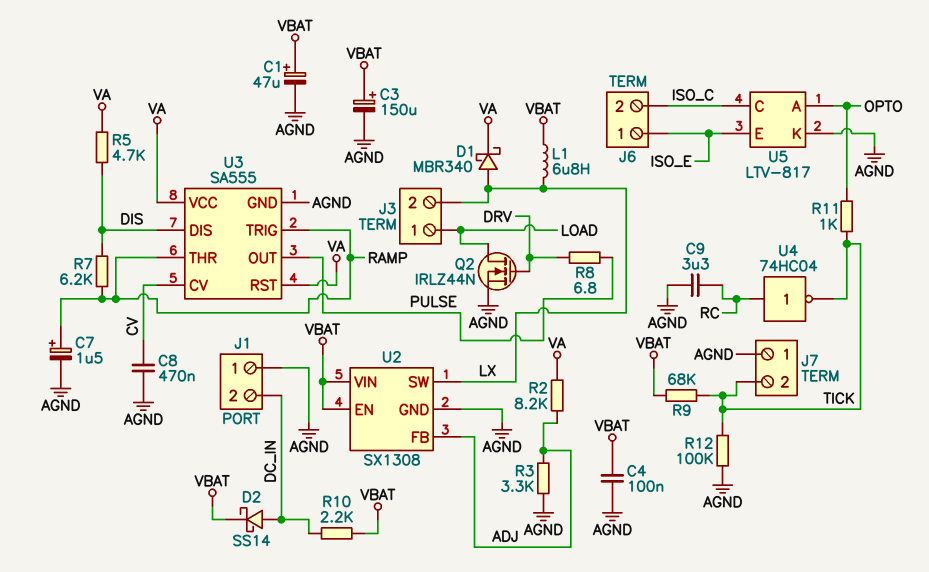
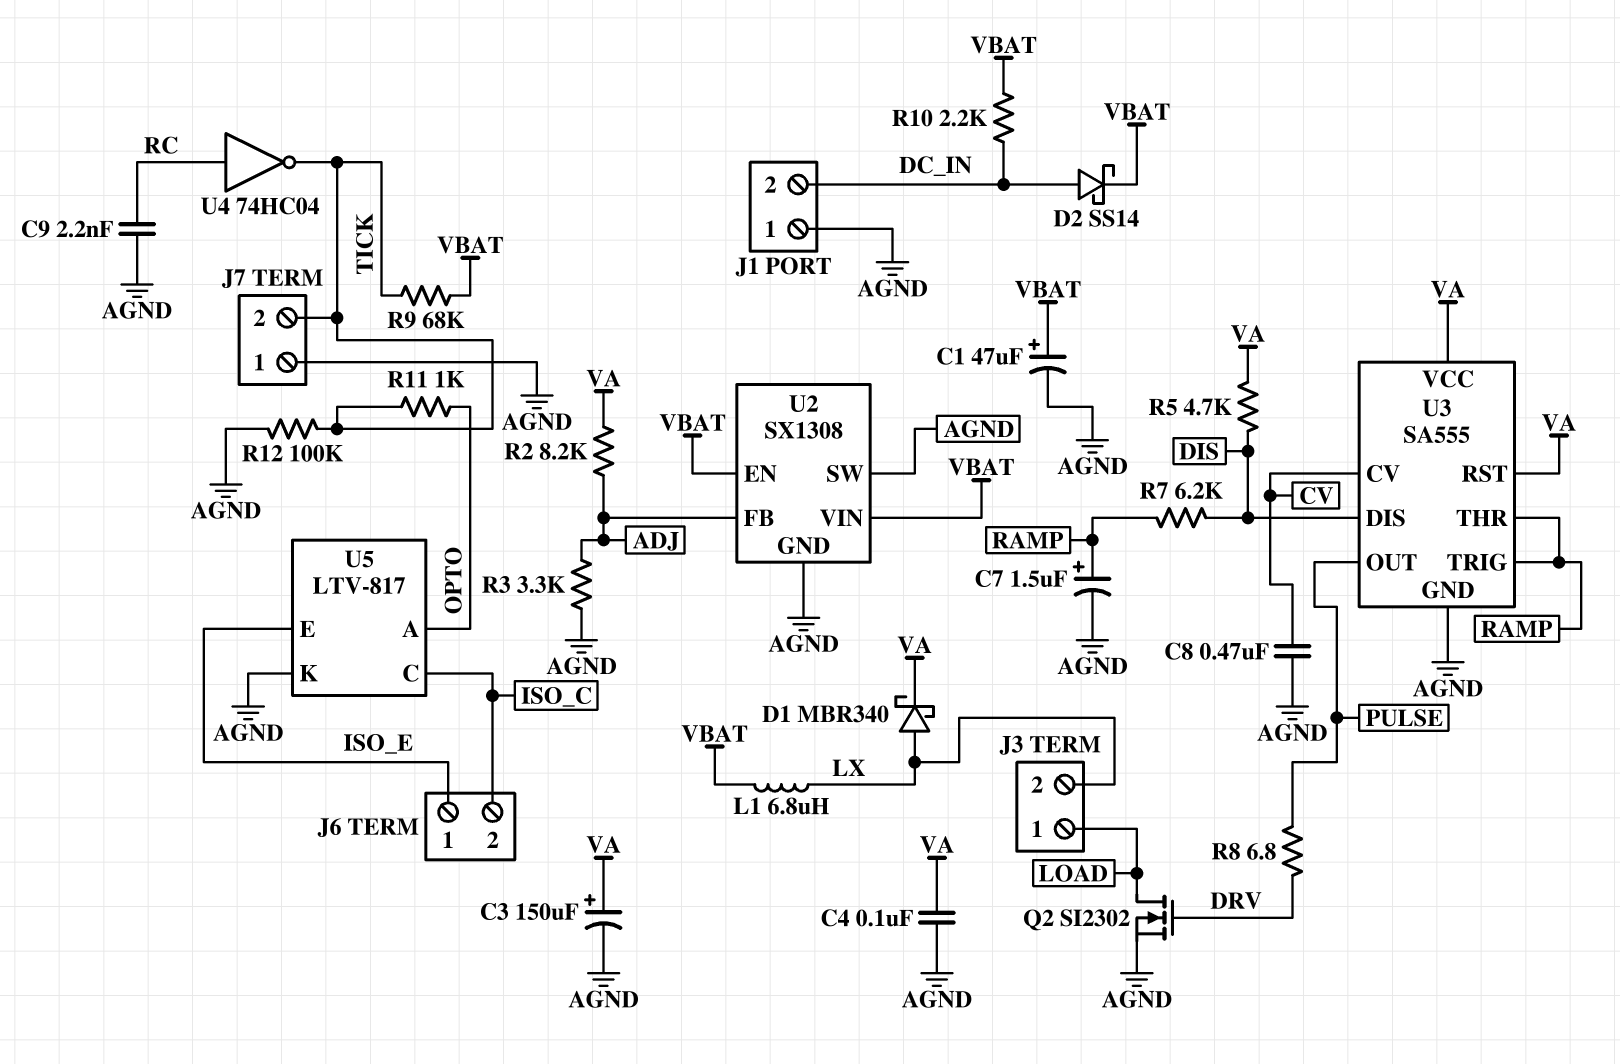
C3: 150uF (plus VBAT, minus AGND) -> 150uF (plus VA, minus AGND)
C4: 100nF (AGND, VBAT) -> 100nF (AGND, VA)
C9: 3.3uF (AGND, RC) -> 2.2nF (AGND, RC)
Q2: NMOS IRLZ44N (G DRV, D LOAD, S AGND) -> NMOS SI2302 (G DRV, D LOAD, S AGND)
U2 pin SW: LX -> AGND

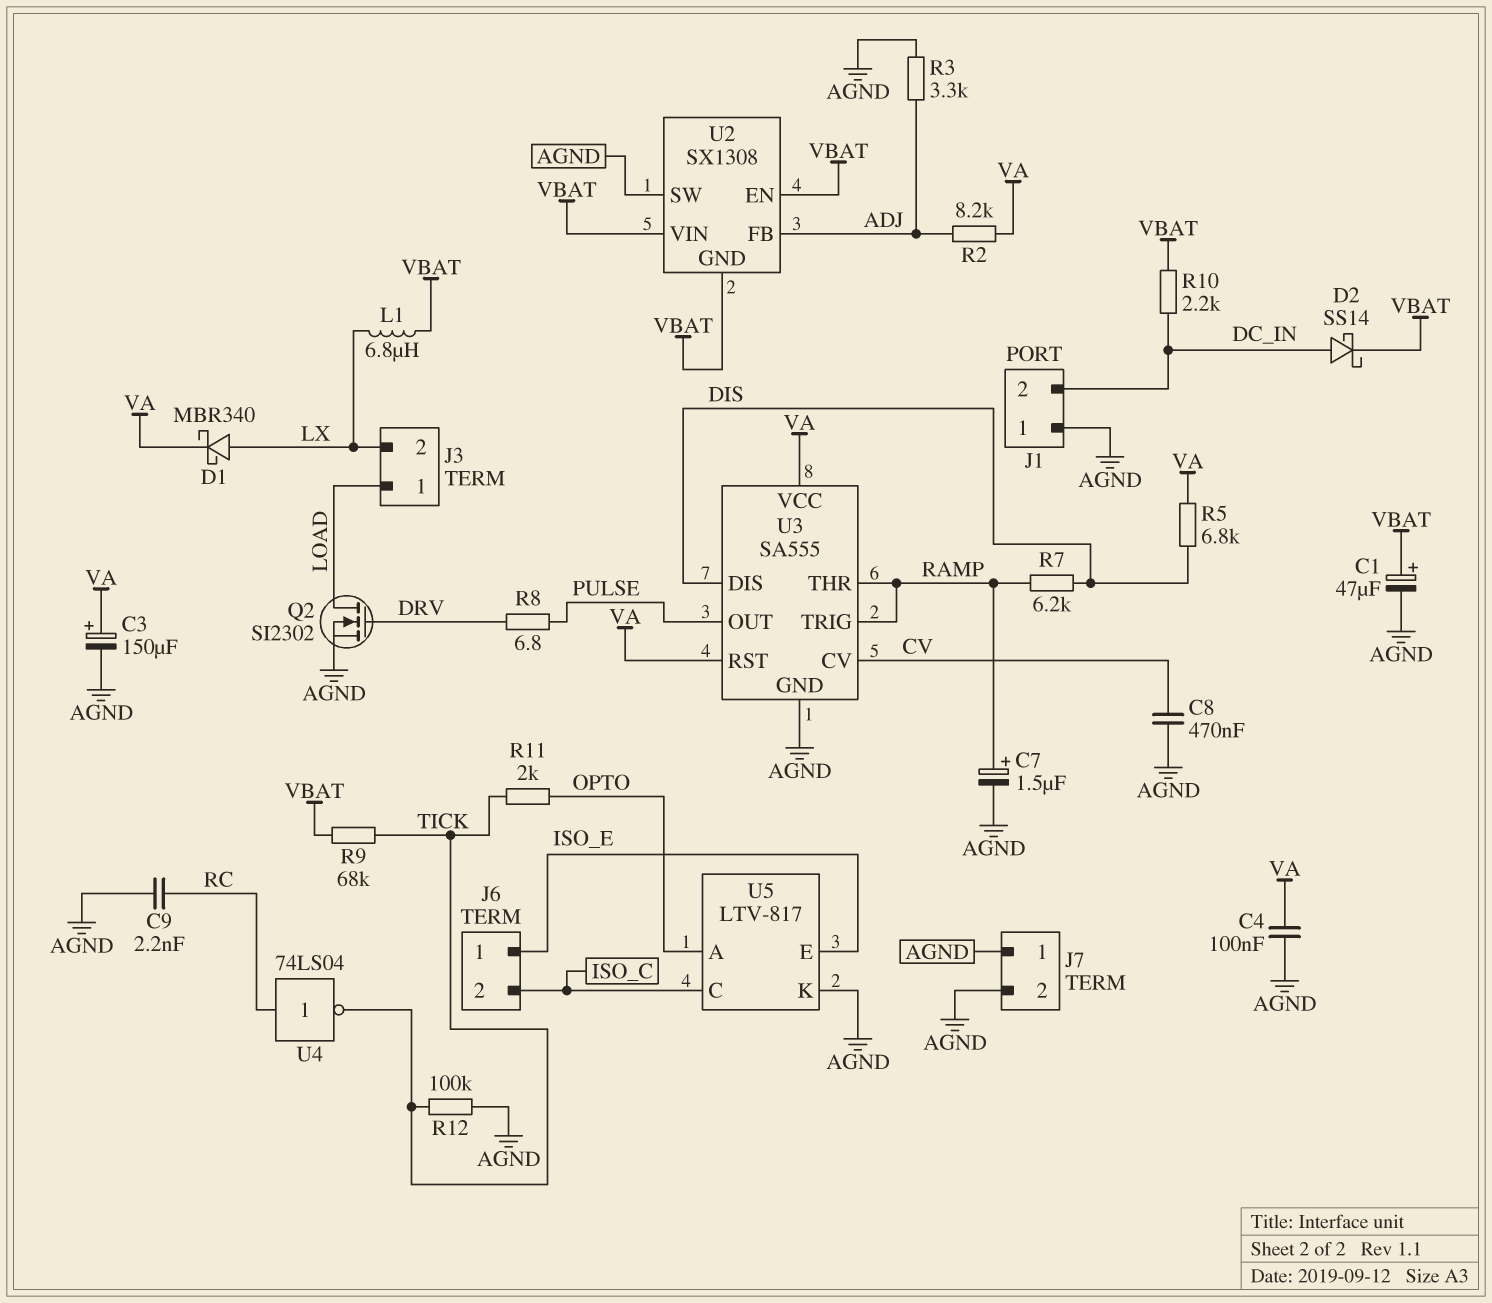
J7 pin 2: TICK -> AGND
R5: 4.7k (DIS, VA) -> 6.8k (DIS, VA)
R11: 1k (OPTO, TICK) -> 2k (OPTO, TICK)
U2 pin GND: AGND -> VBAT
U4: NOT 74HC04 (in RC, out TICK) -> NOT 74LS04 (in RC, out TICK)

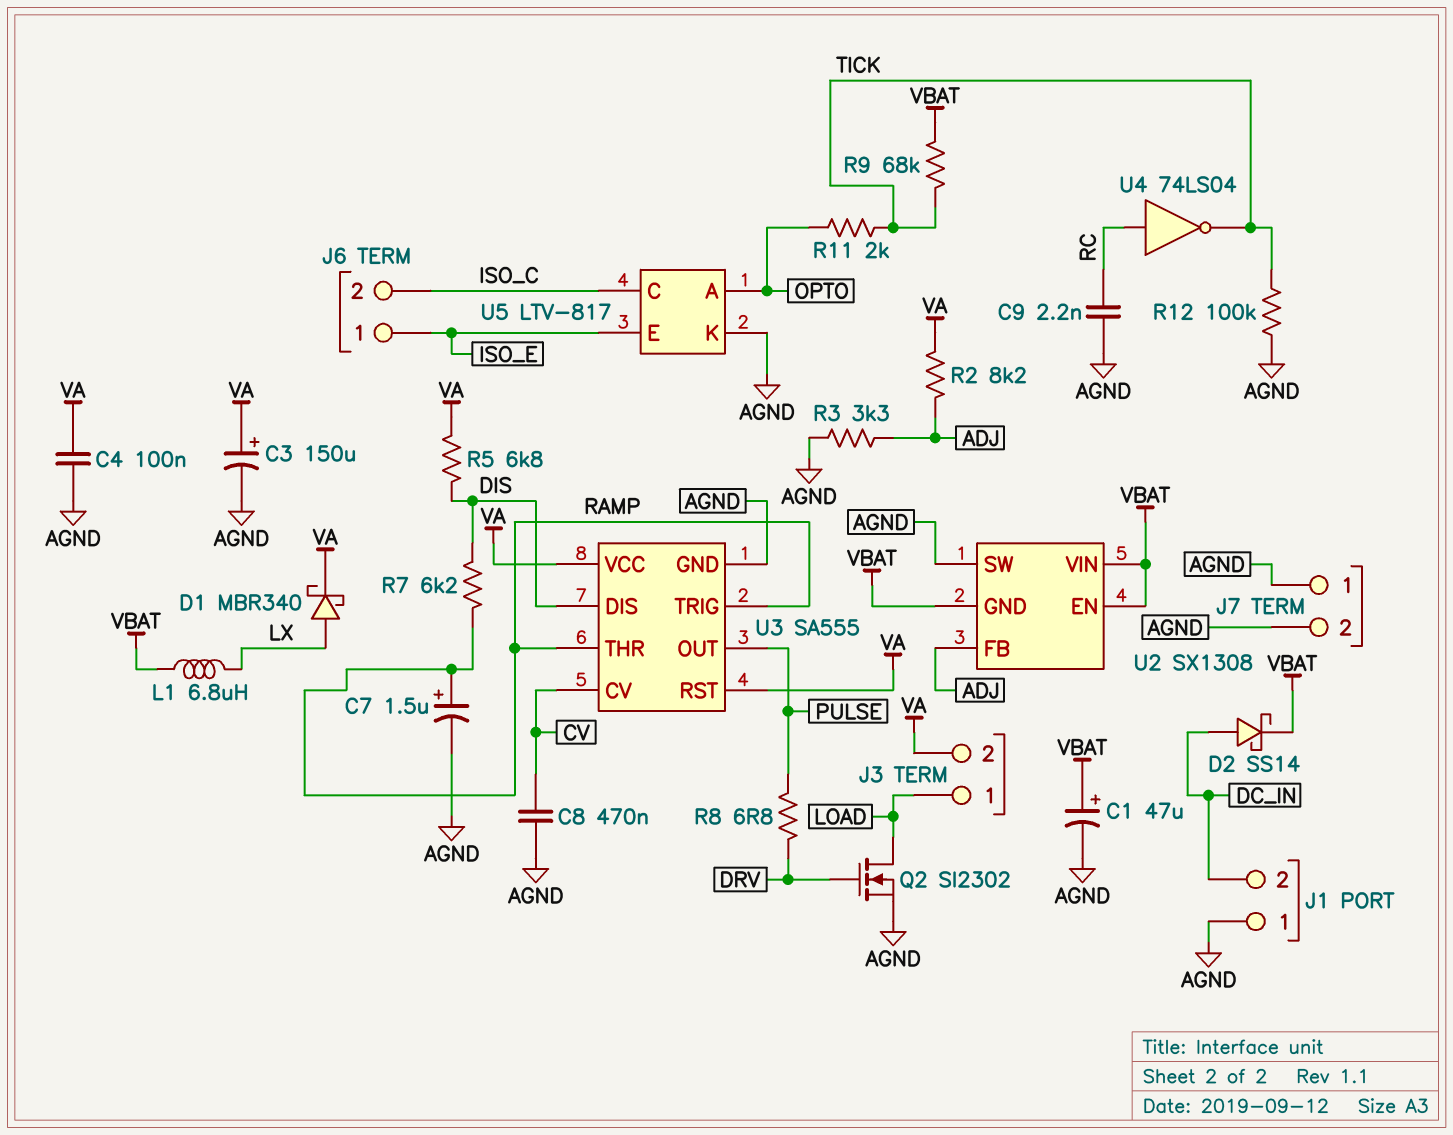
J3 pin 2: LX -> VA
R10: 2.2k (DC_IN, VBAT) -> none

